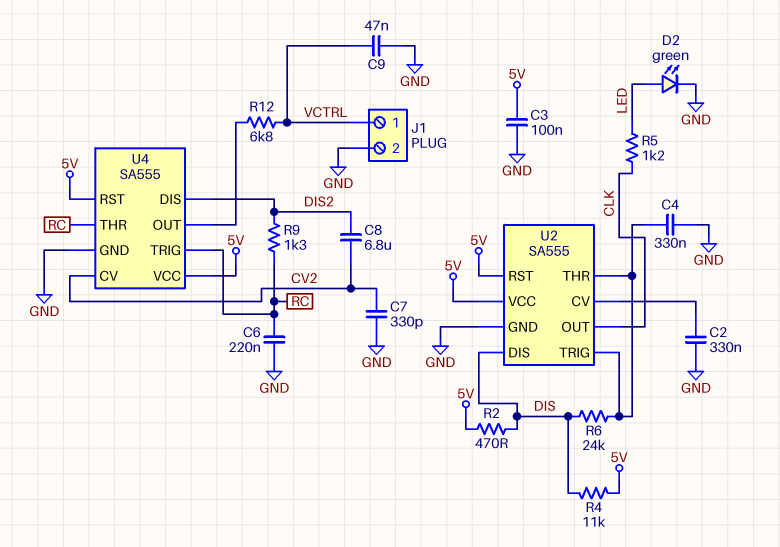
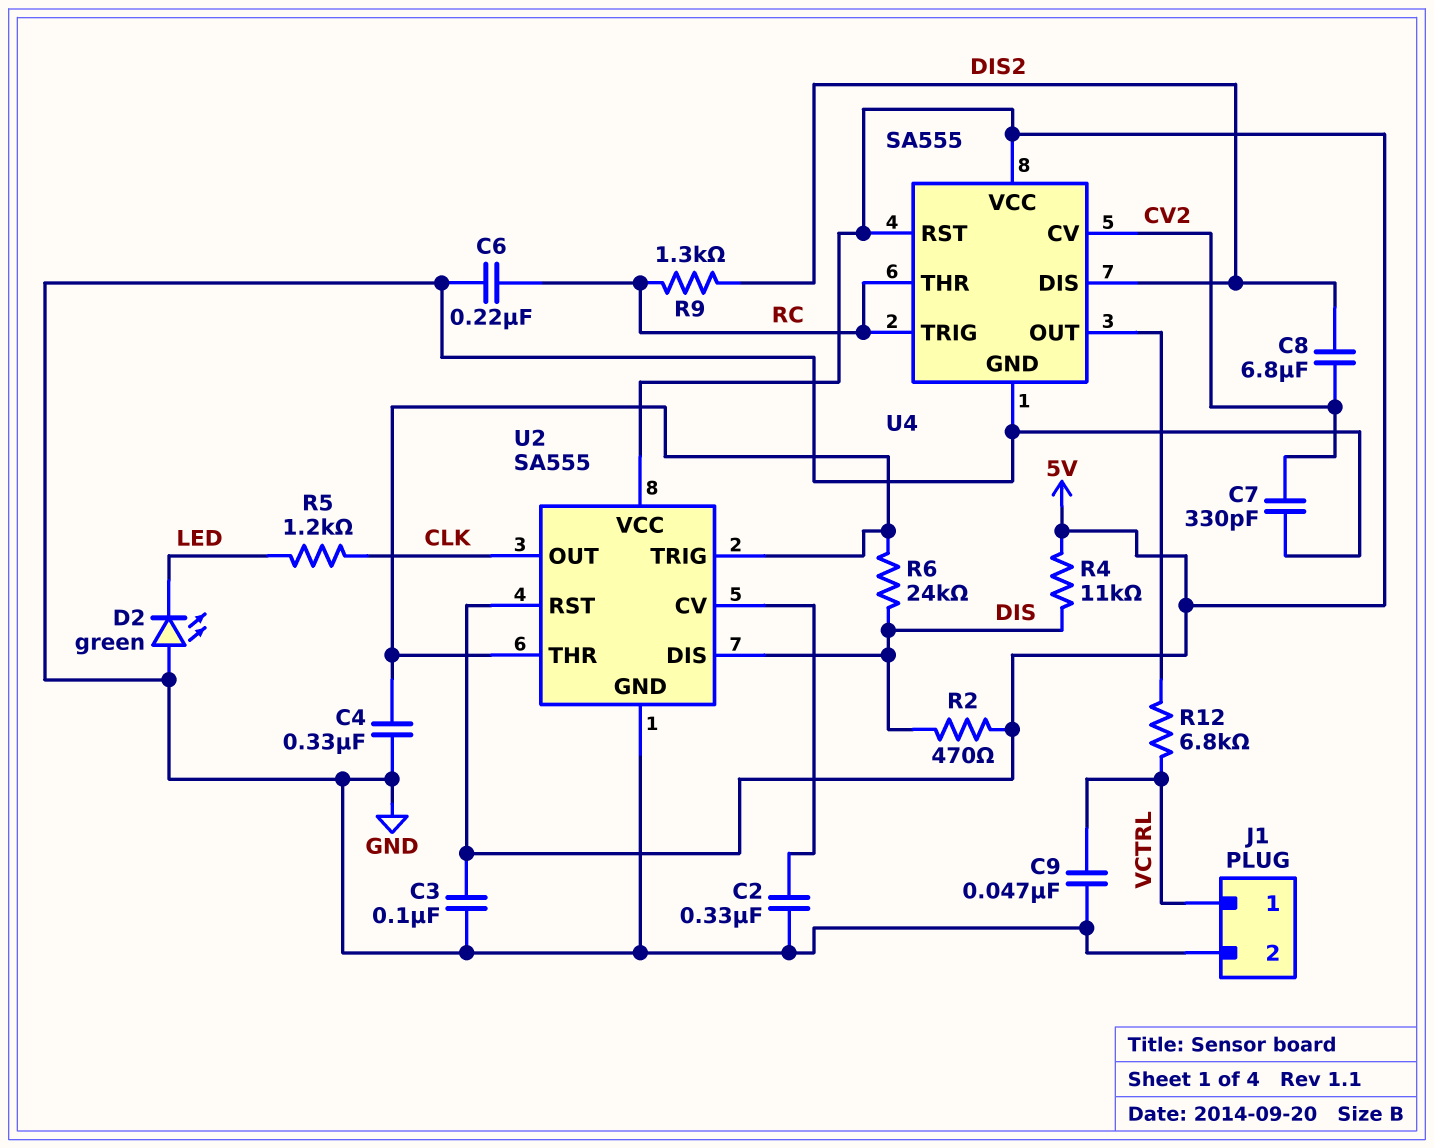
D2: LED green (A LED, K GND) -> LED green (A GND, K LED)

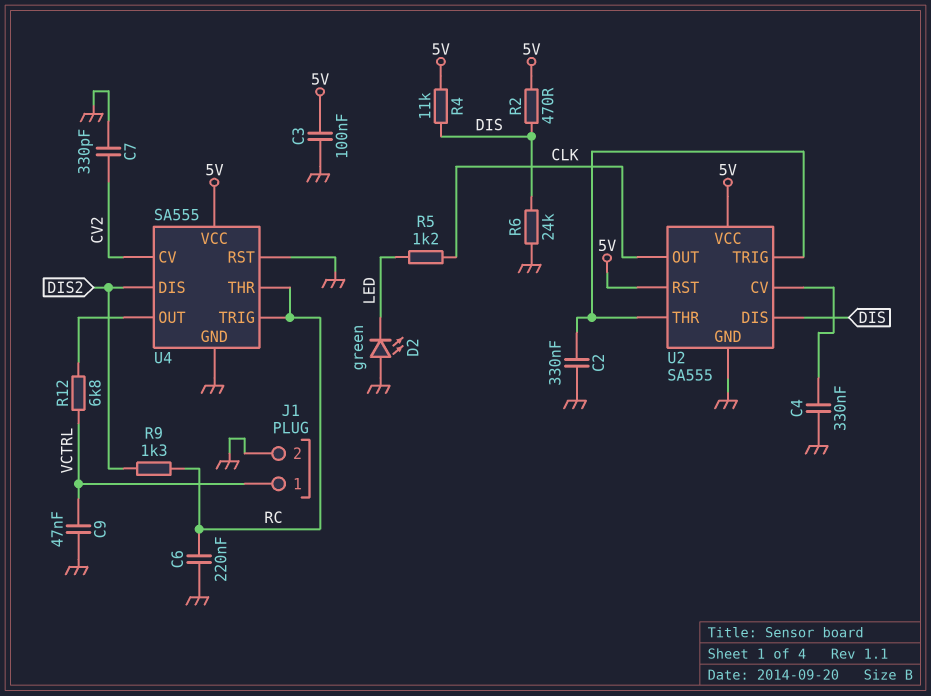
C2: 330nF (GND, U2/CV) -> 330nF (GND, U2/THR)
C4: 330nF (GND, U2/THR) -> 330nF (GND, U2/CV)
C8: 6.8uF (CV2, DIS2) -> none
R6: 24k (DIS, U2/THR) -> 24k (DIS, GND)
U4 pin RST: 5V -> GND

